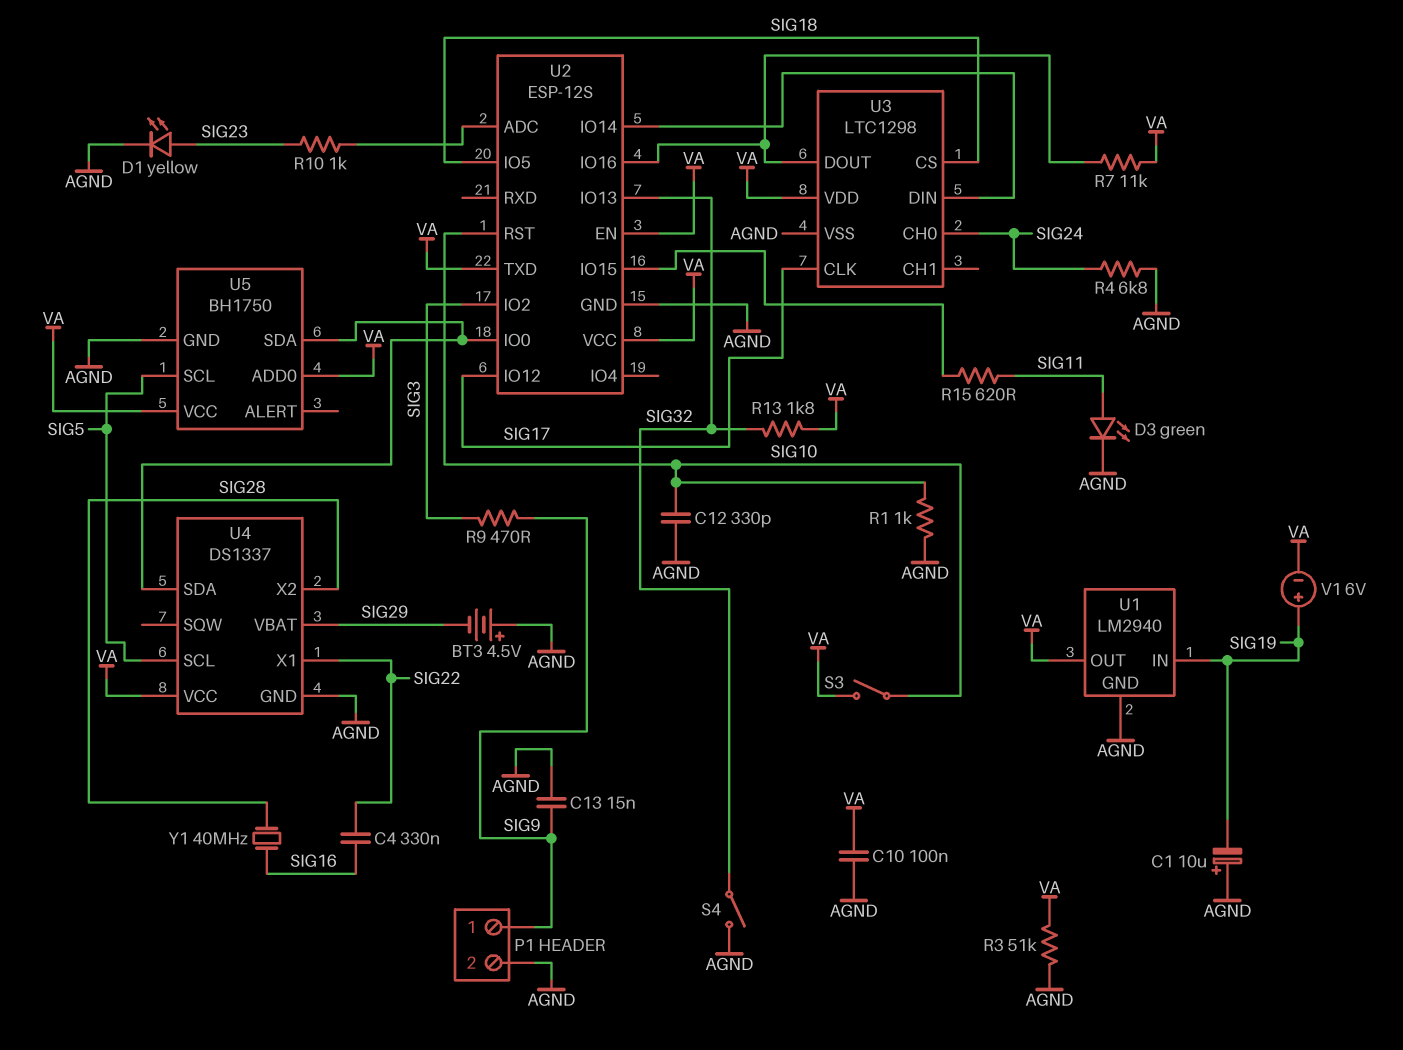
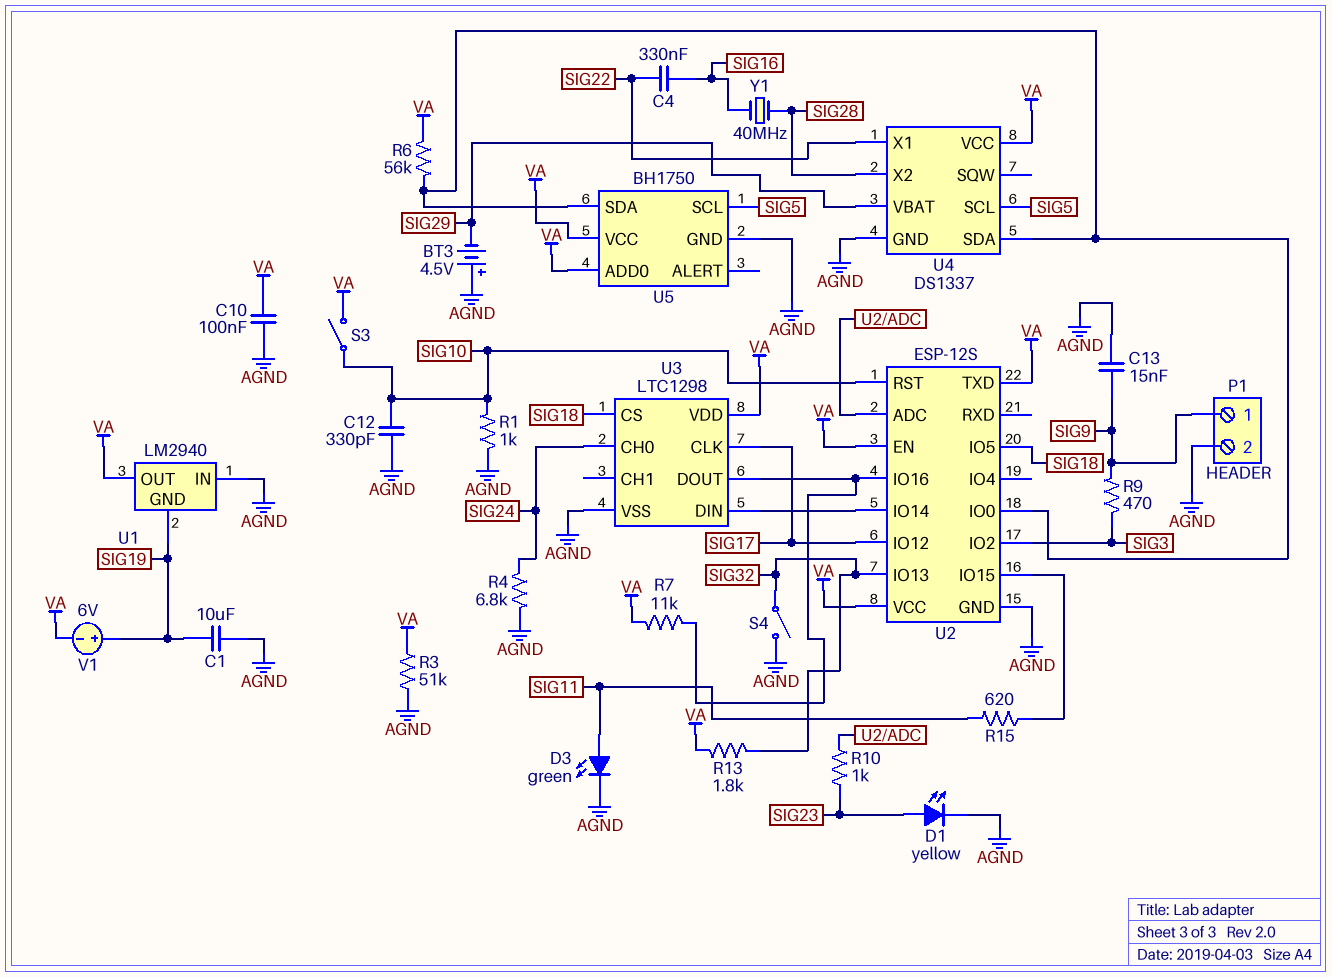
C1: 10uF (plus AGND, minus SIG19) -> 10uF (AGND, SIG19)
R6: none -> 56k (U2/IO0, VA)
U1 pin GND: AGND -> SIG19
U1 pin IN: SIG19 -> AGND

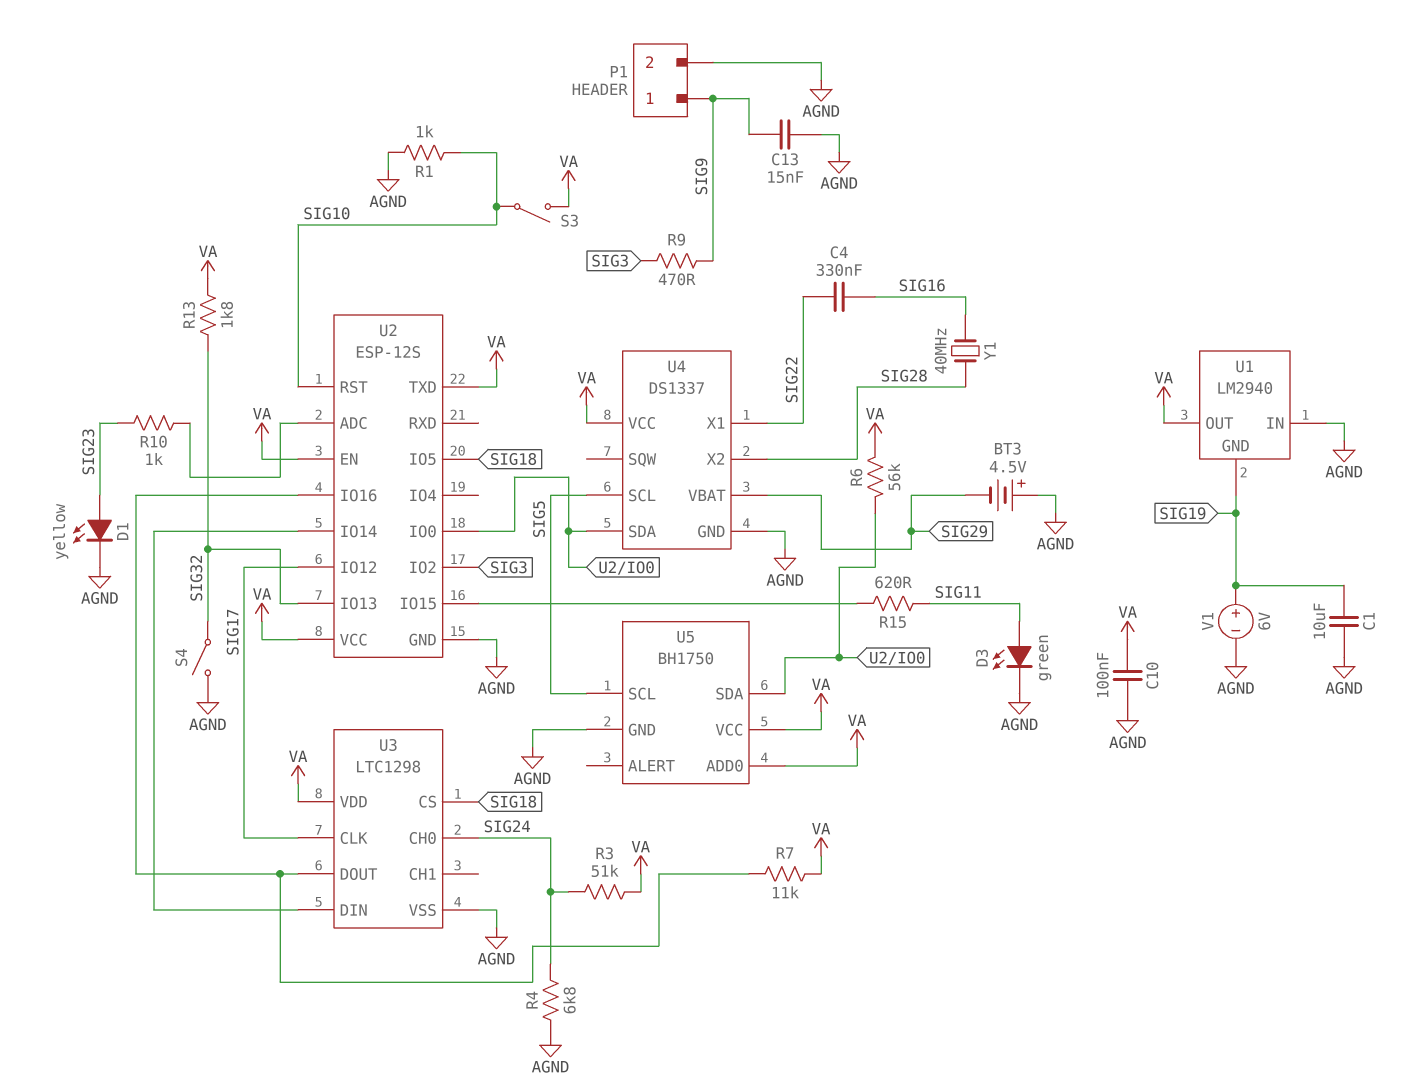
C12: 330pF (AGND, SIG10) -> none
R3: 51k (AGND, VA) -> 51k (SIG24, VA)
V1: 6V (plus SIG19, minus VA) -> 6V (plus SIG19, minus AGND)

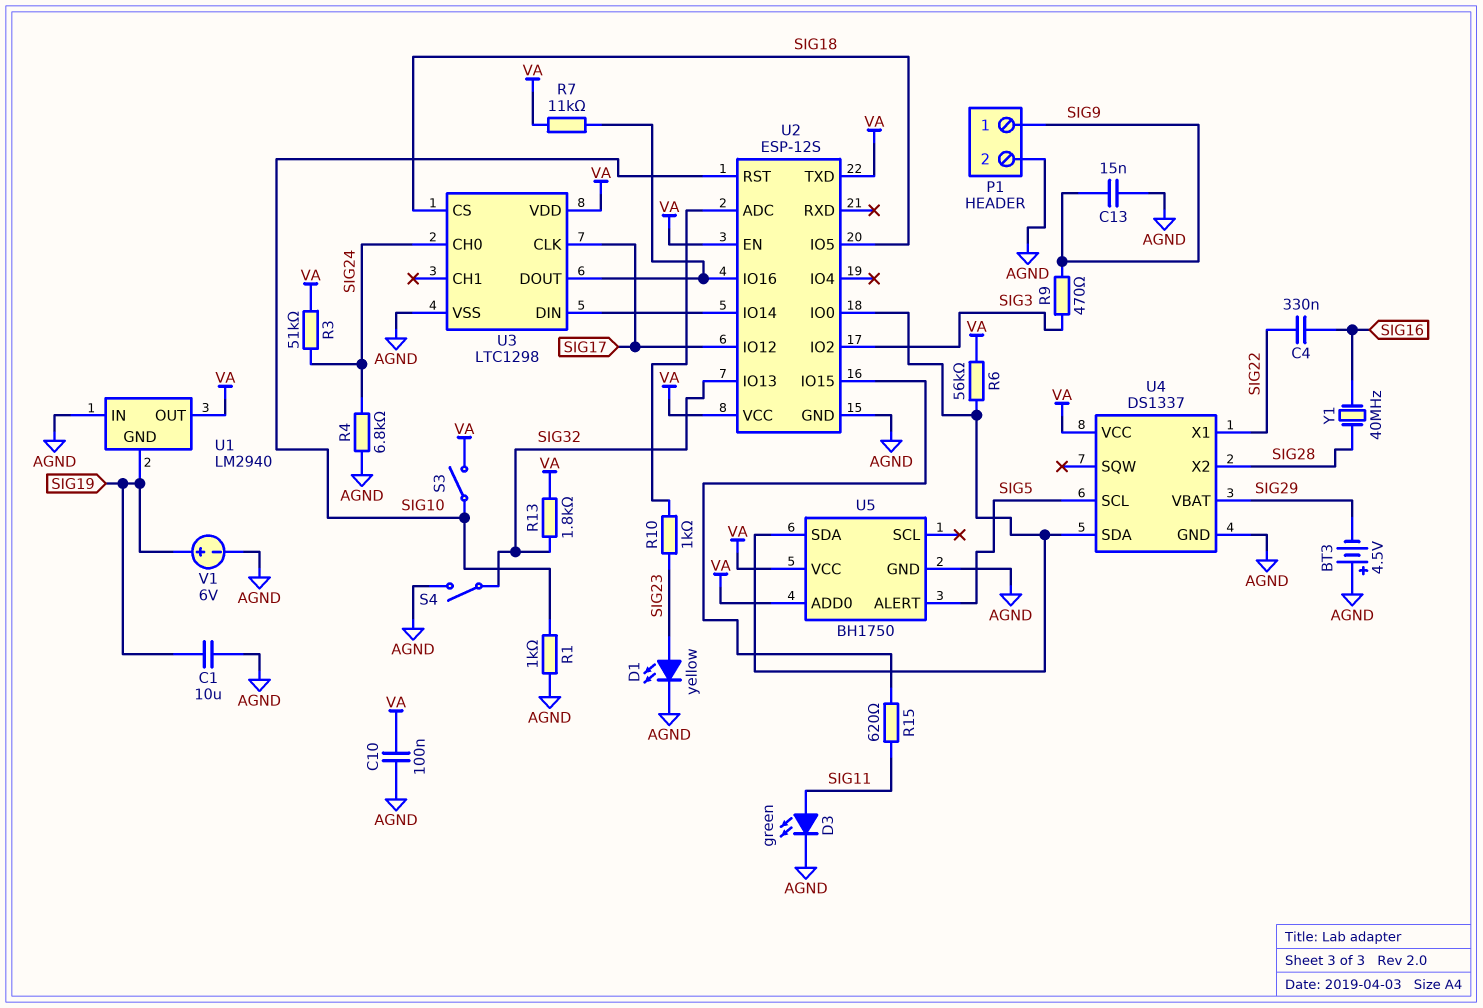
U5 pin ALERT: none -> SIG5
U5 pin SCL: SIG5 -> none

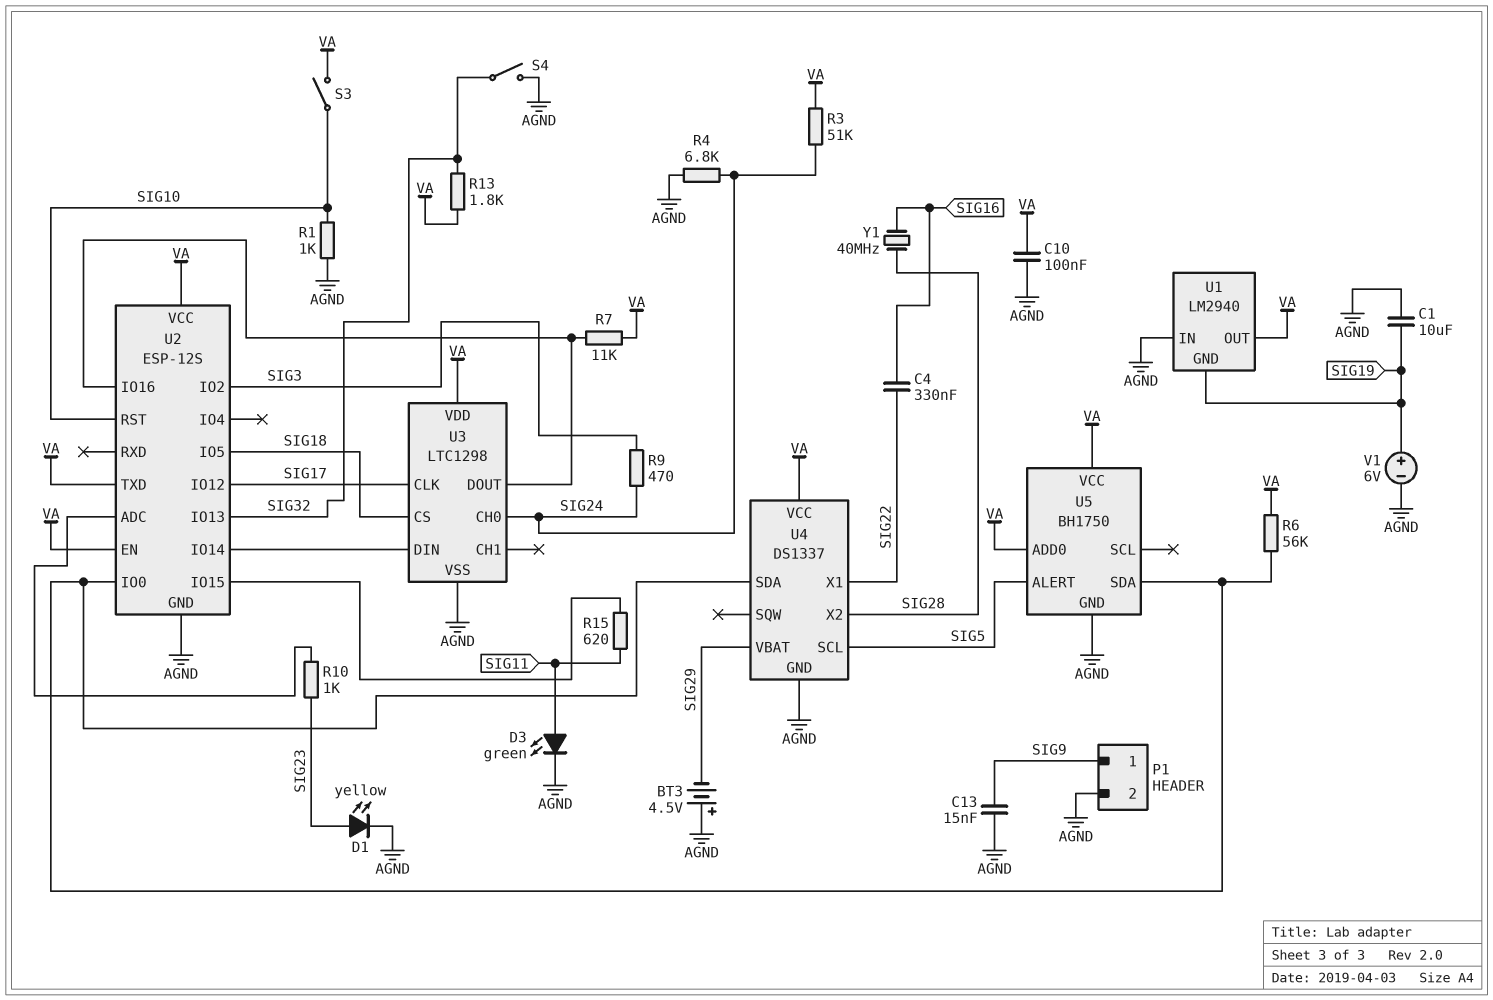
R9: 470 (SIG3, SIG9) -> 470 (SIG3, SIG24)

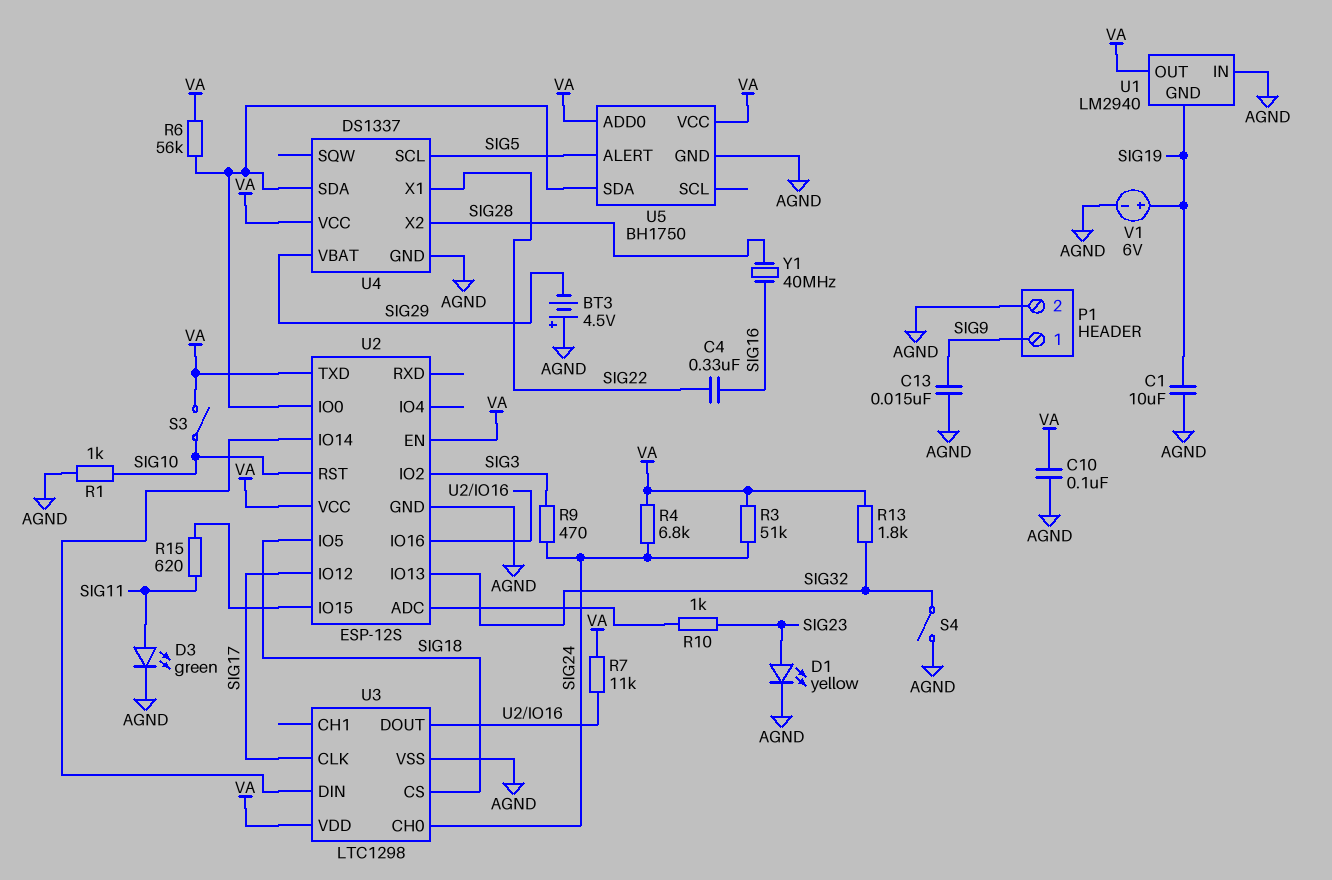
R4: 6.8k (AGND, SIG24) -> 6.8k (SIG24, VA)

